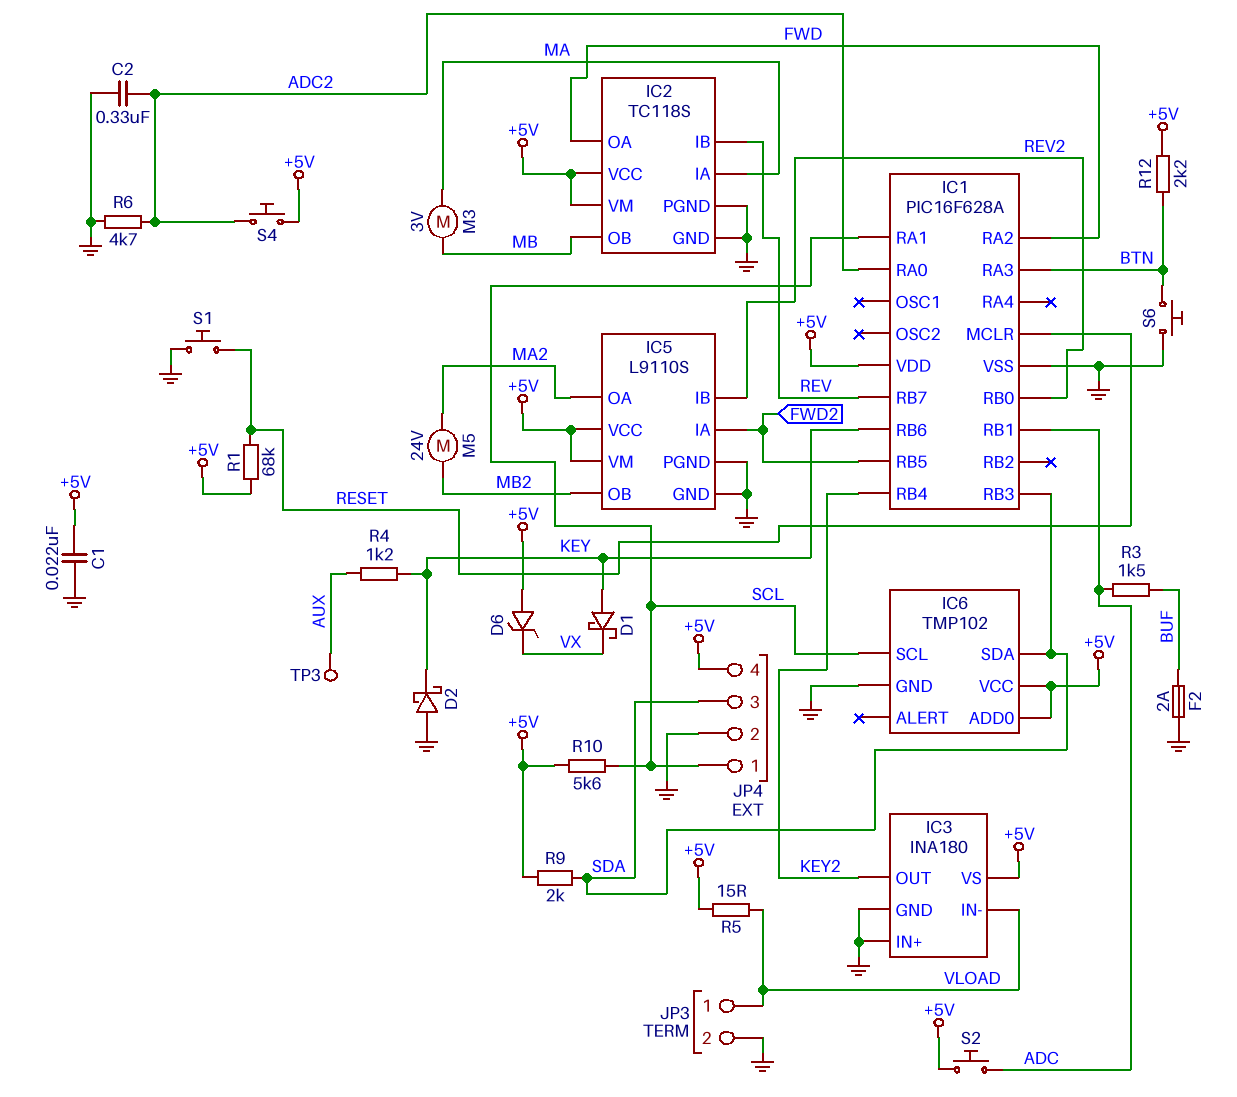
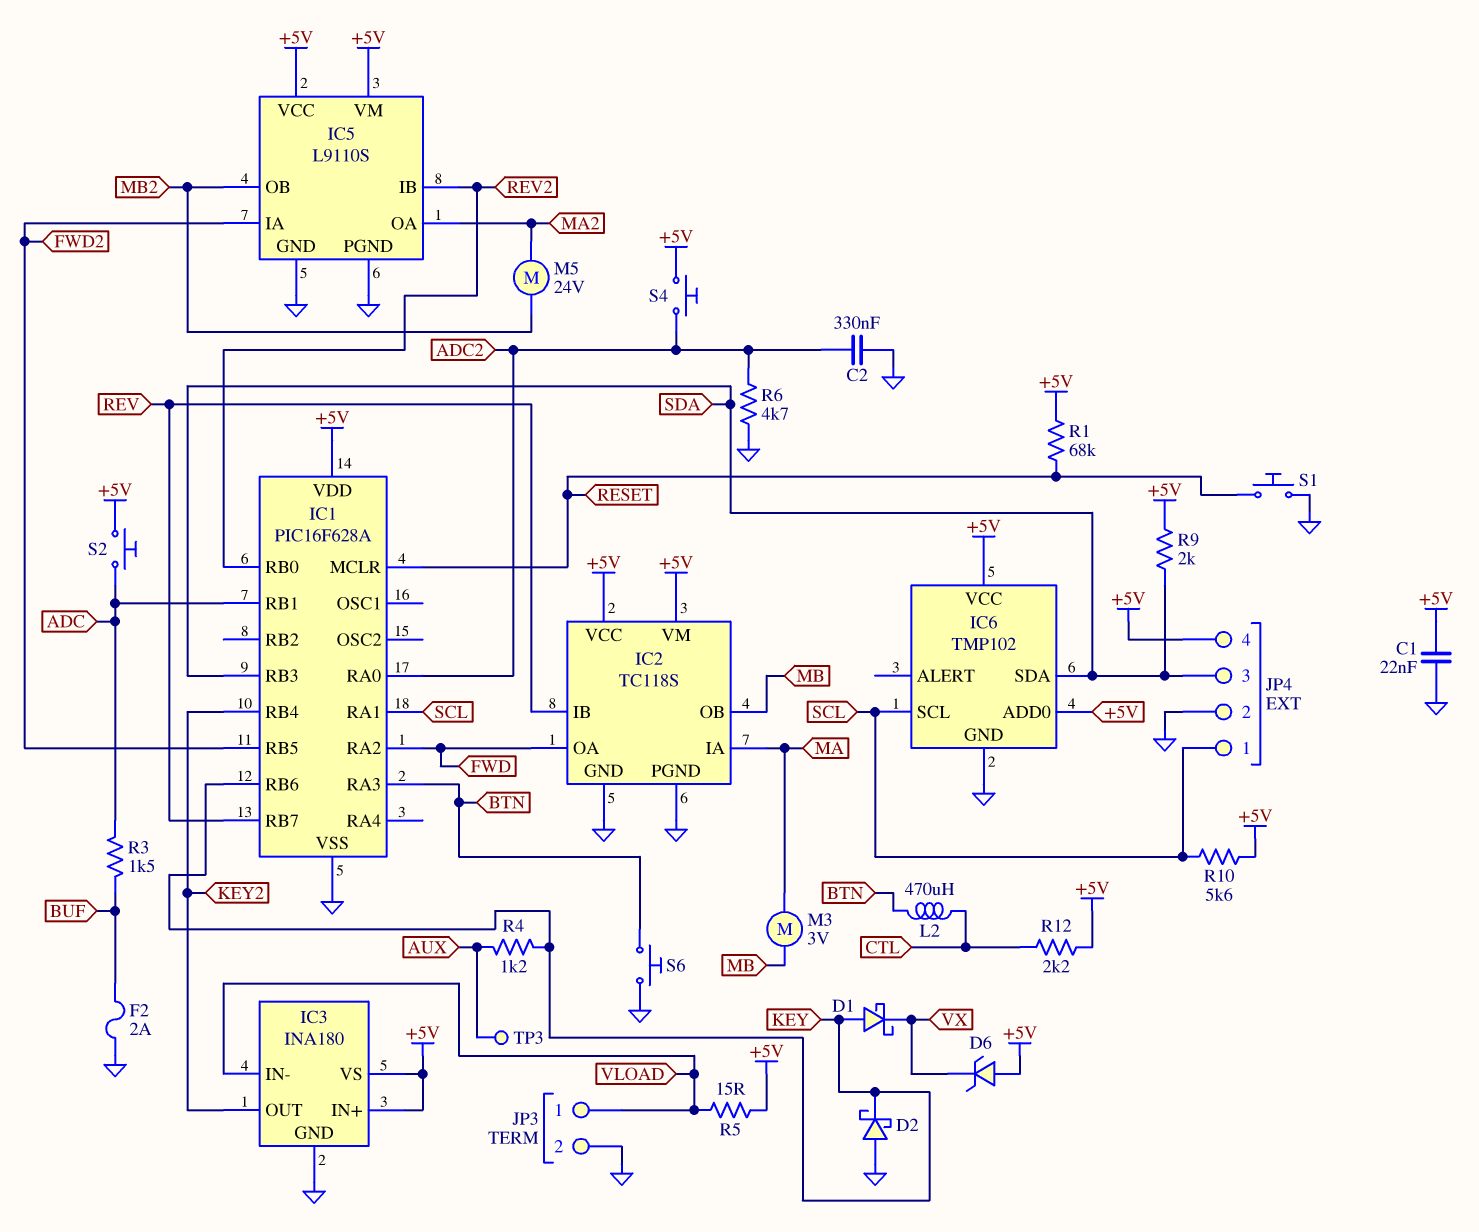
IC3 pin IN+: GND -> +5V
L2: none -> 470uH (BTN, CTL)
R12: 2.2k (+5V, BTN) -> 2.2k (+5V, CTL)

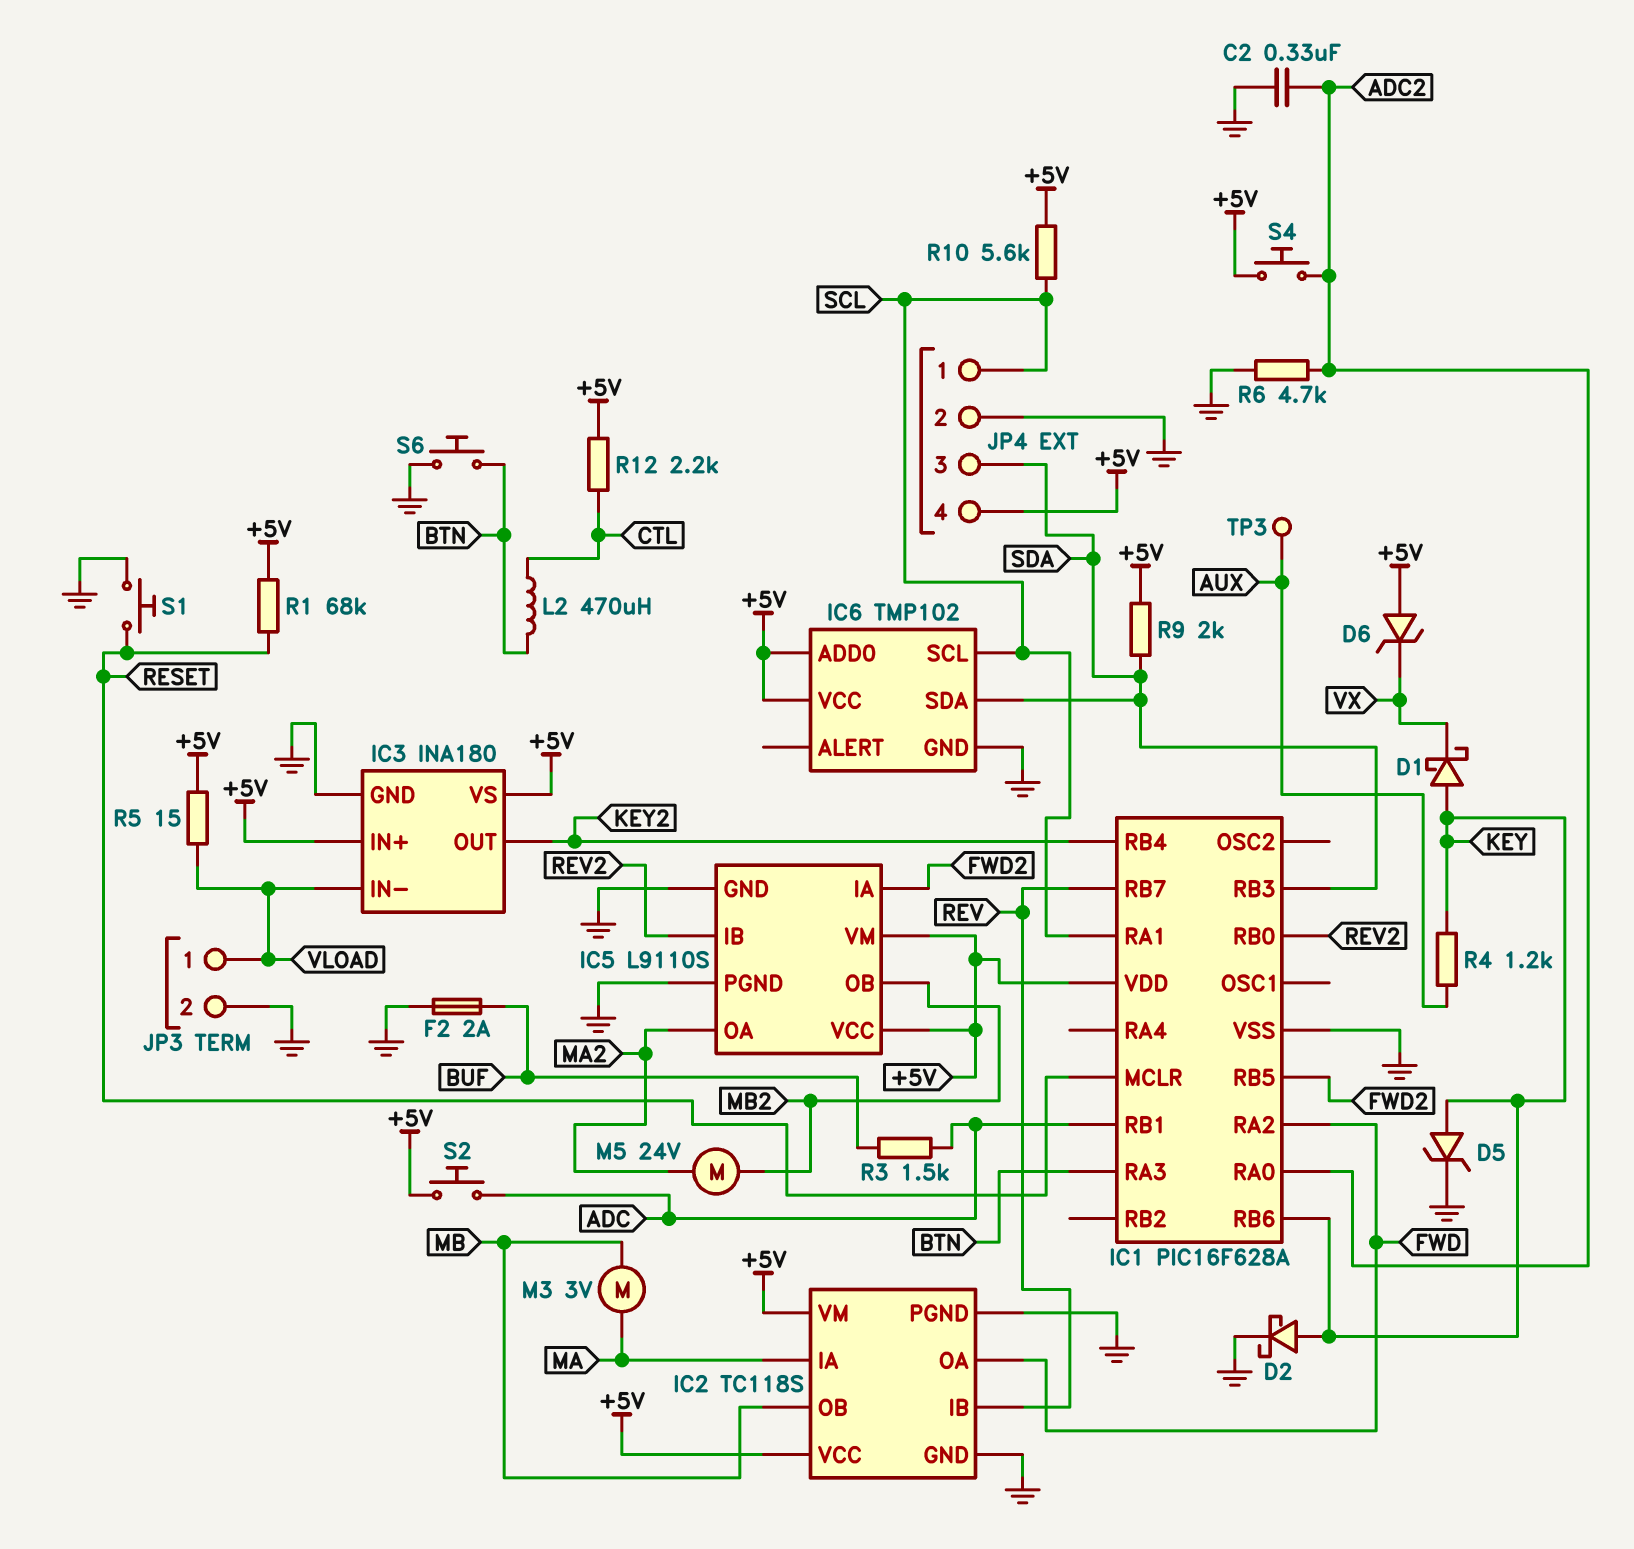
C1: 22nF (+5V, GND) -> none
D2: schottky (A GND, K KEY) -> schottky (A KEY, K GND)
D5: none -> zener (A KEY, K GND)

